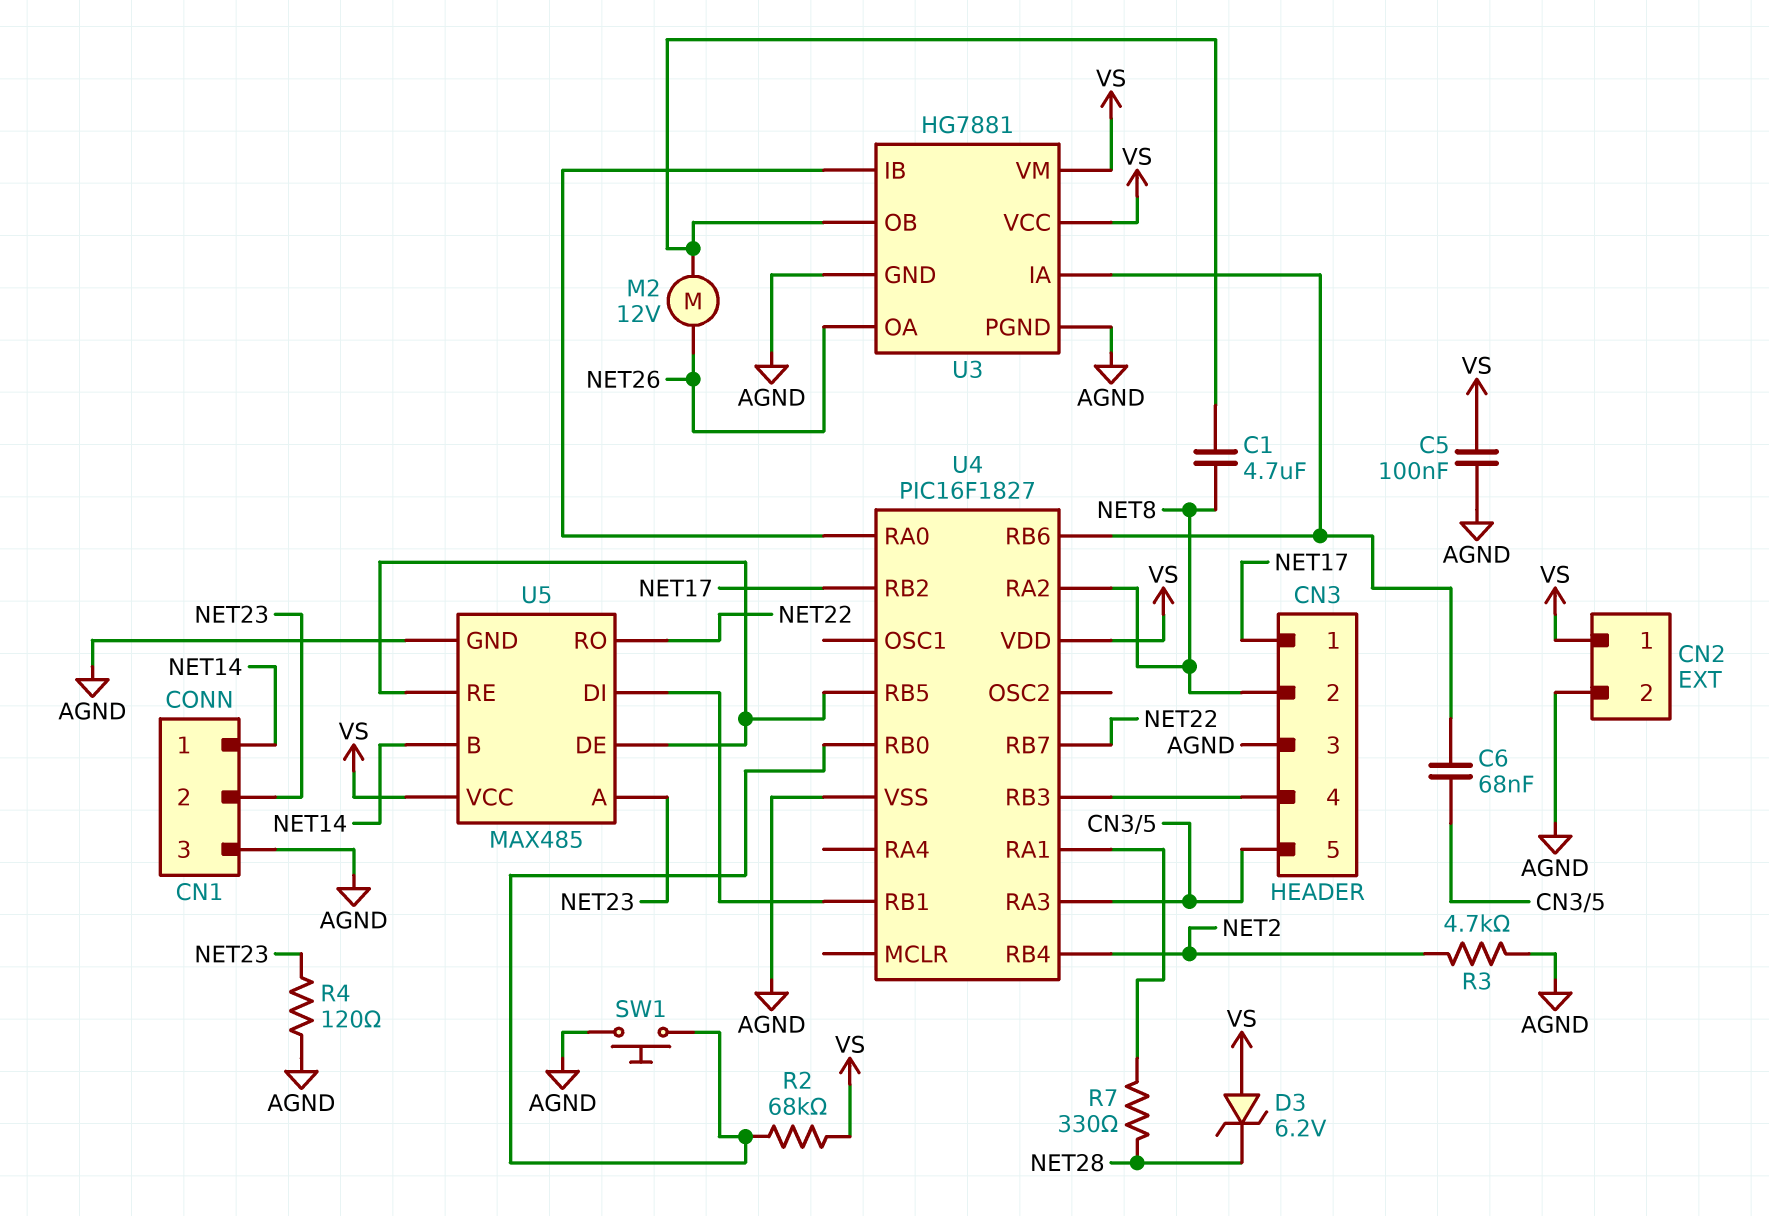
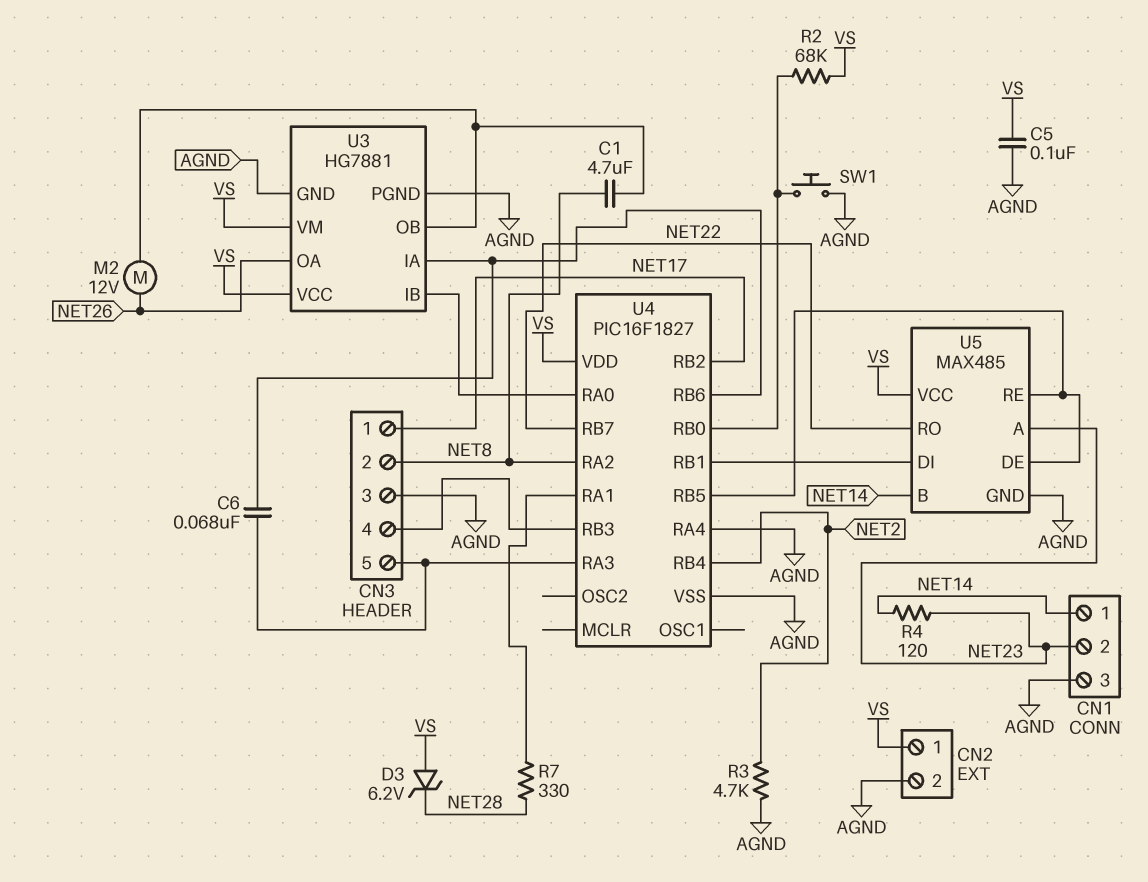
R4: 120 (AGND, NET23) -> 120 (NET14, NET23)
U4 pin RA4: none -> AGND

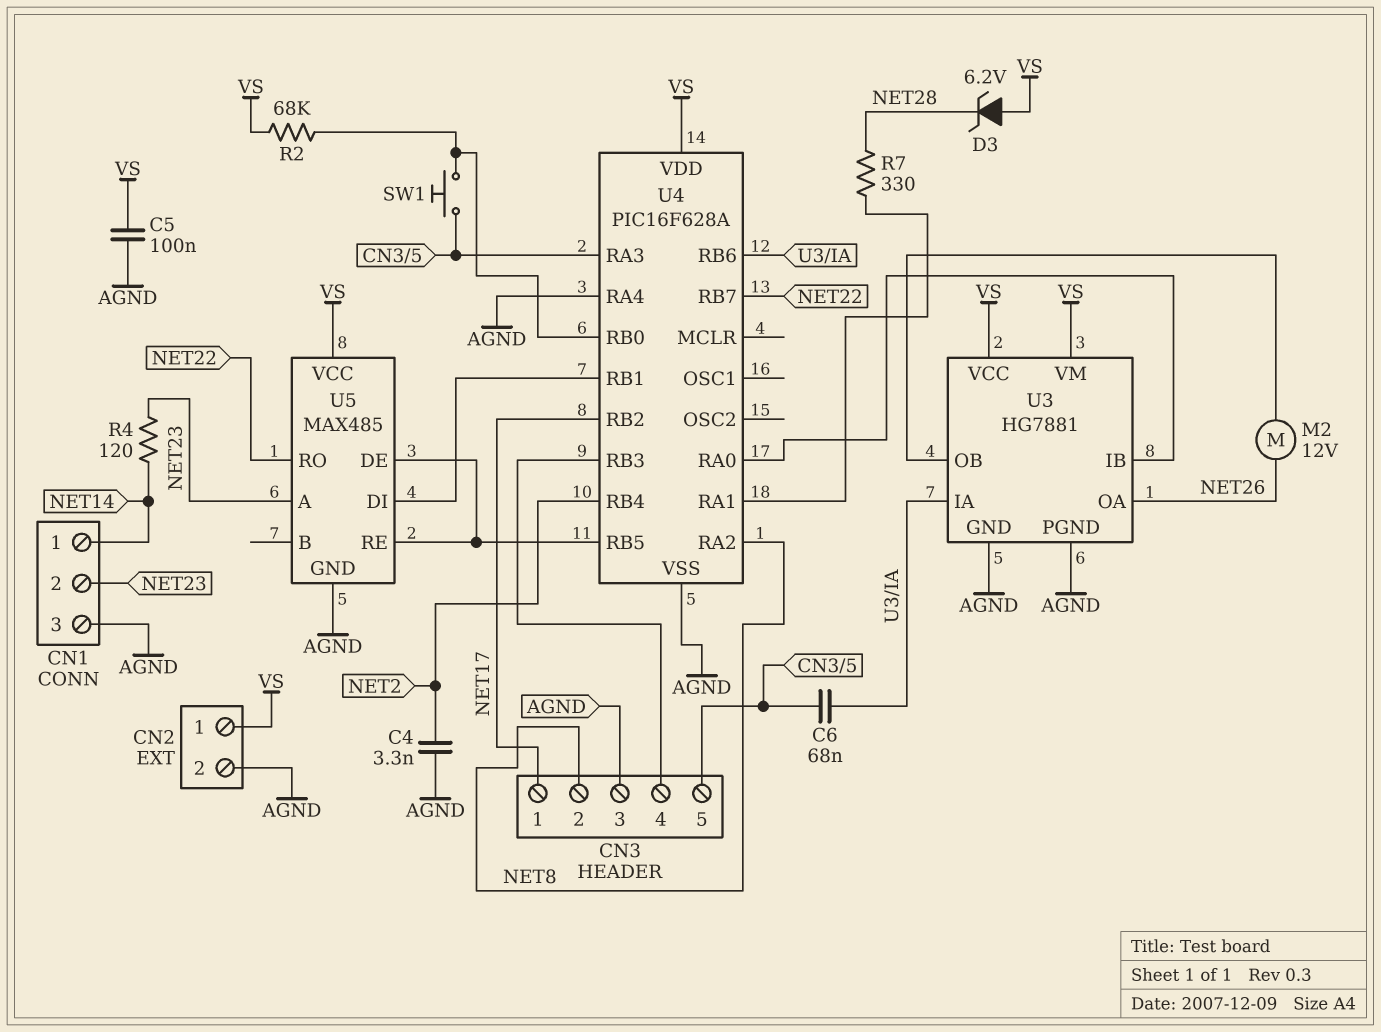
C1: 4.7uF (NET8, U3/OB) -> none
C4: none -> 3.3nF (AGND, NET2)
R3: 4.7k (AGND, NET2) -> none
SW1: button (AGND, U4/RB0) -> button (CN3/5, U4/RB0)
U4: PIC16F1827 -> PIC16F628A
U5 pin B: NET14 -> none

